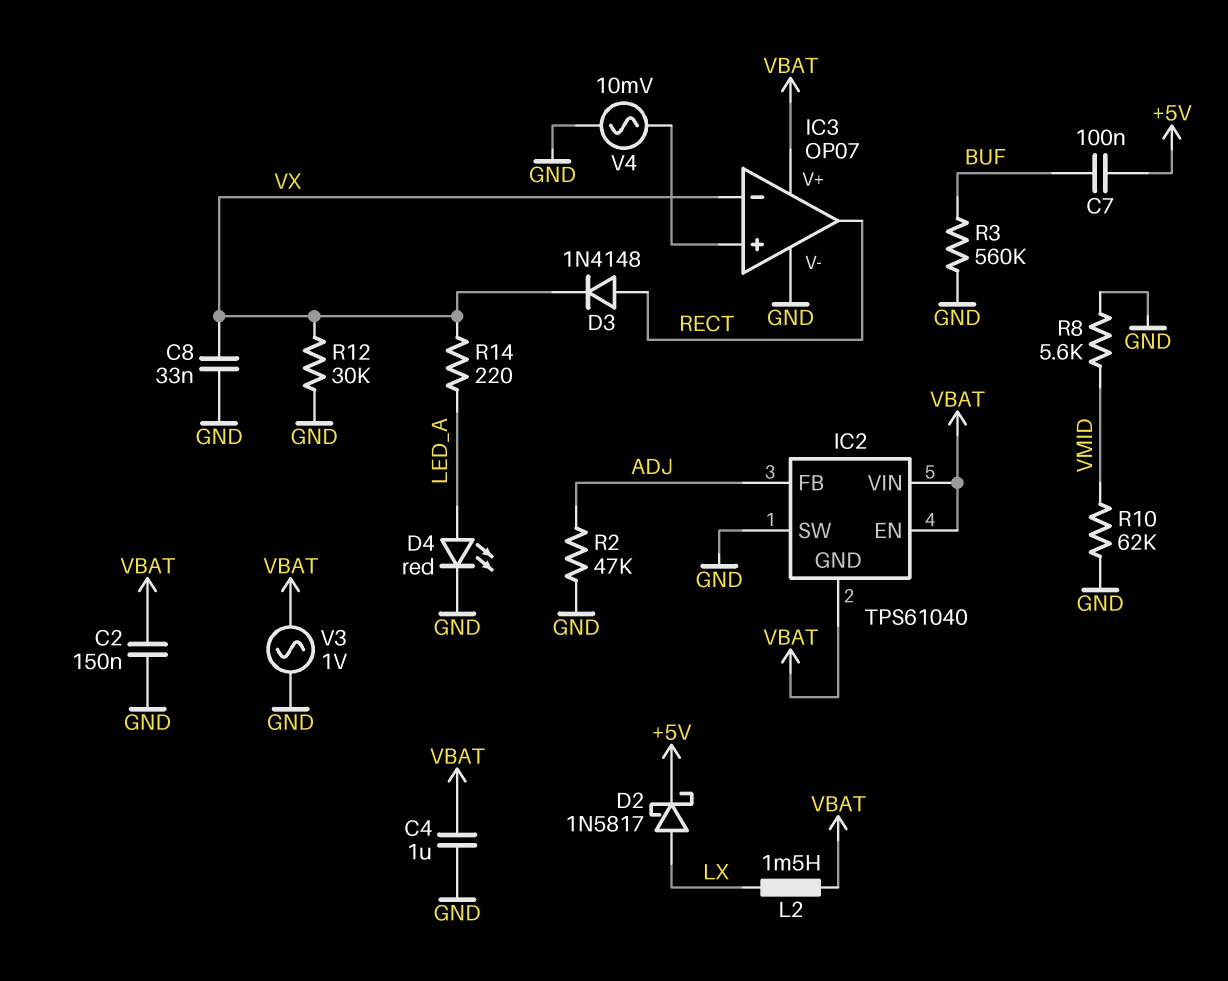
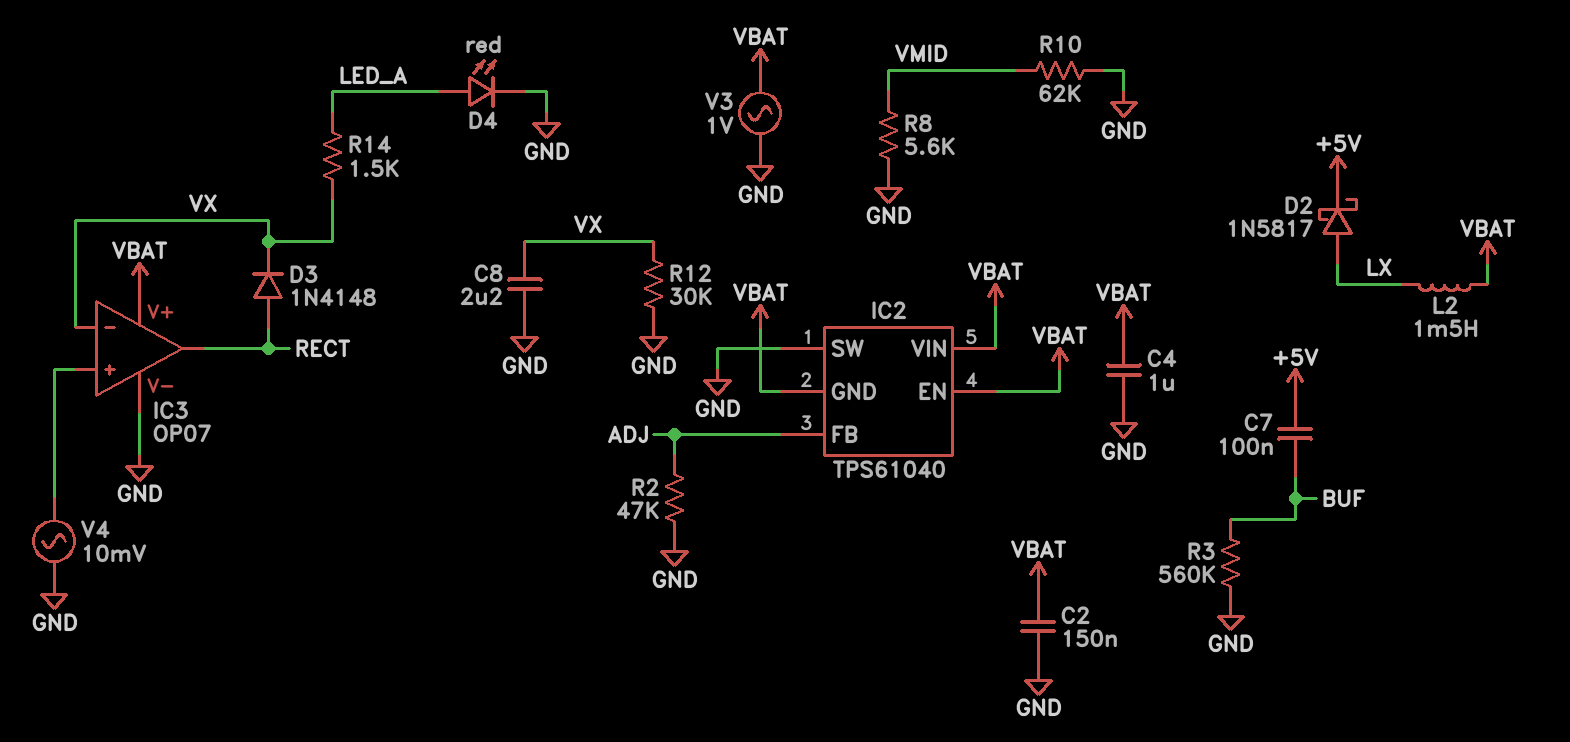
C8: 33nF (GND, VX) -> 2.2uF (GND, VX)
R14: 220 (LED_A, VX) -> 1.5k (LED_A, VX)

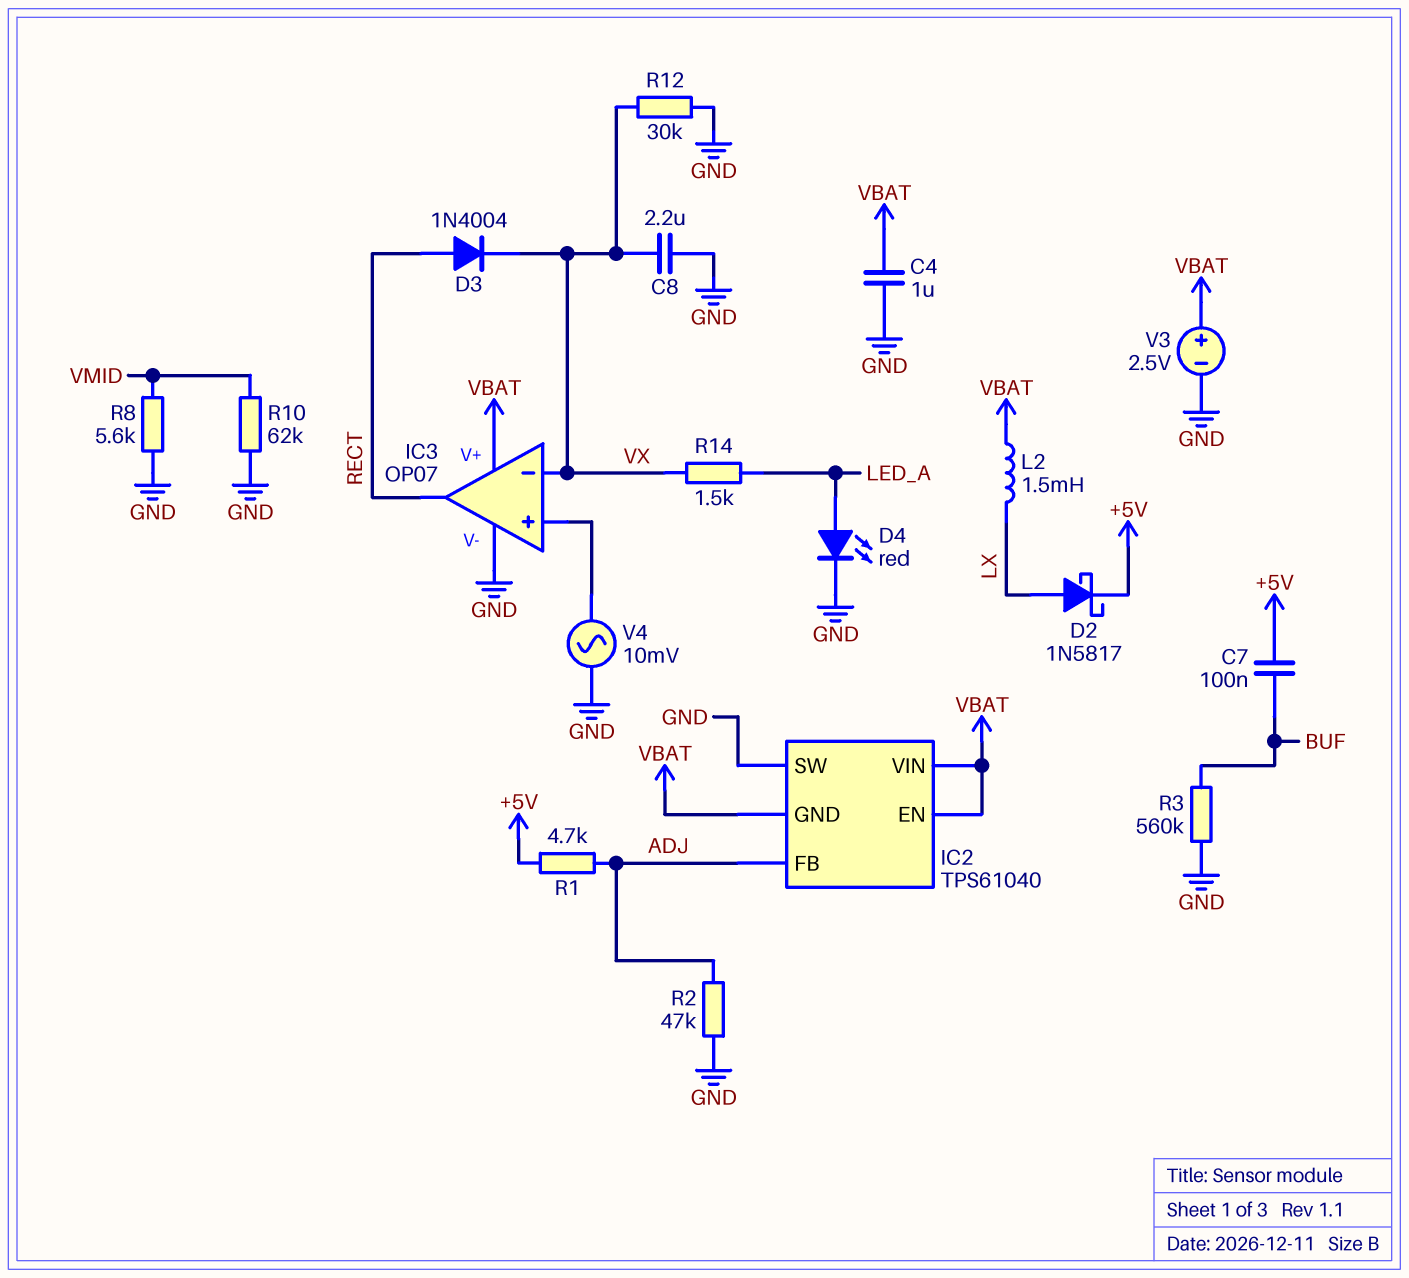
C2: 150nF (GND, VBAT) -> none
D3: diode 1N4148 (A RECT, K VX) -> diode 1N4004 (A RECT, K VX)
R1: none -> 4.7k (+5V, ADJ)
V3: AC 1V (GND, VBAT) -> 2.5V (plus VBAT, minus GND)

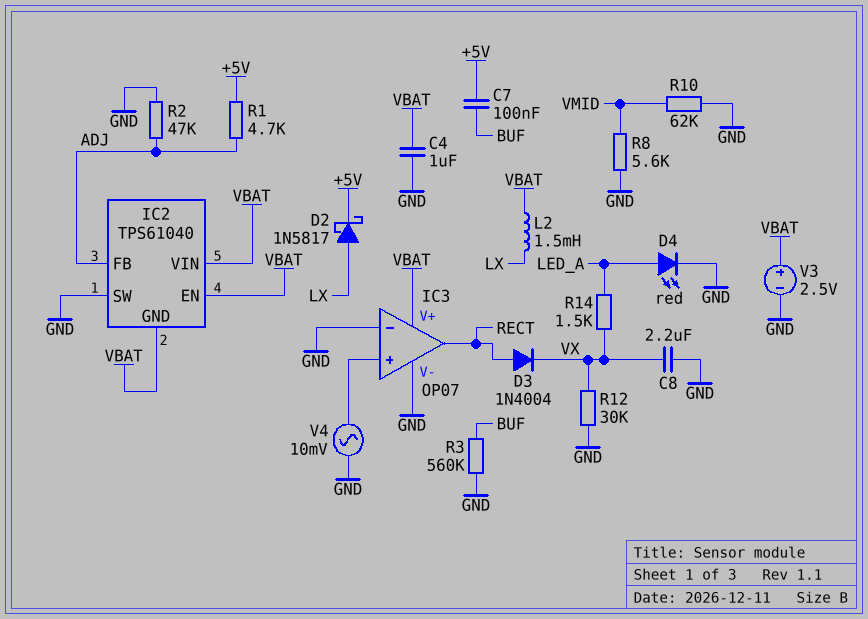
IC3 pin in-: VX -> GND

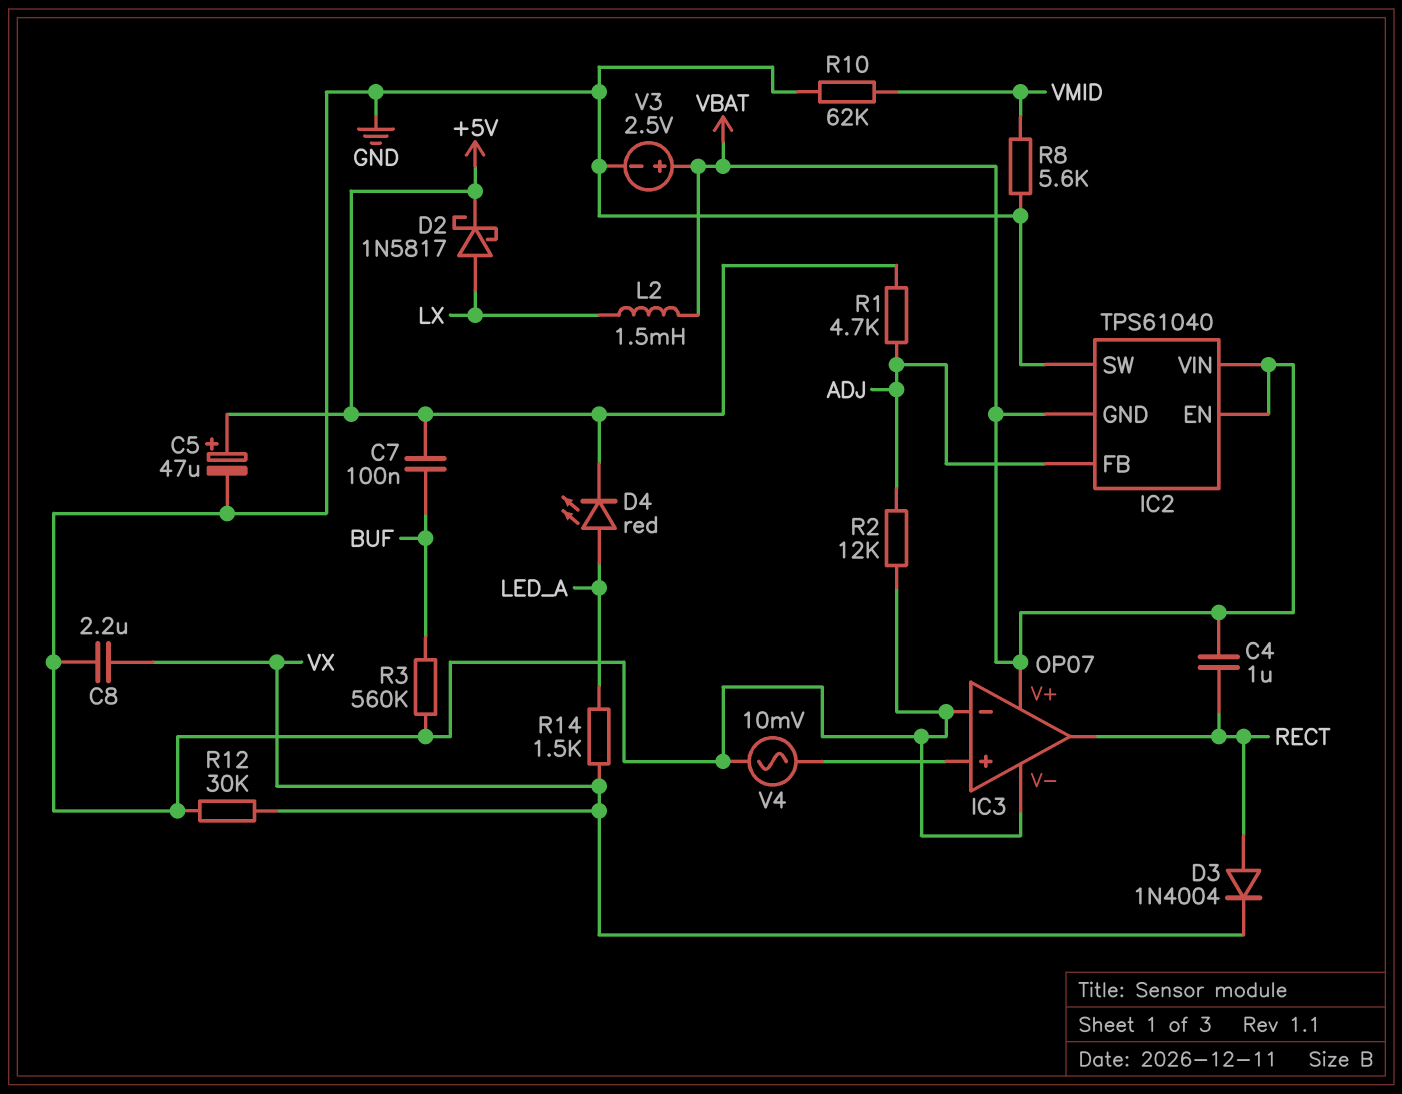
C4: 1uF (GND, VBAT) -> 1uF (RECT, VBAT)
C5: none -> 47uF (plus +5V, minus GND)
D4: LED red (A LED_A, K GND) -> LED red (A LED_A, K +5V)
R2: 47k (ADJ, GND) -> 12k (ADJ, GND)

